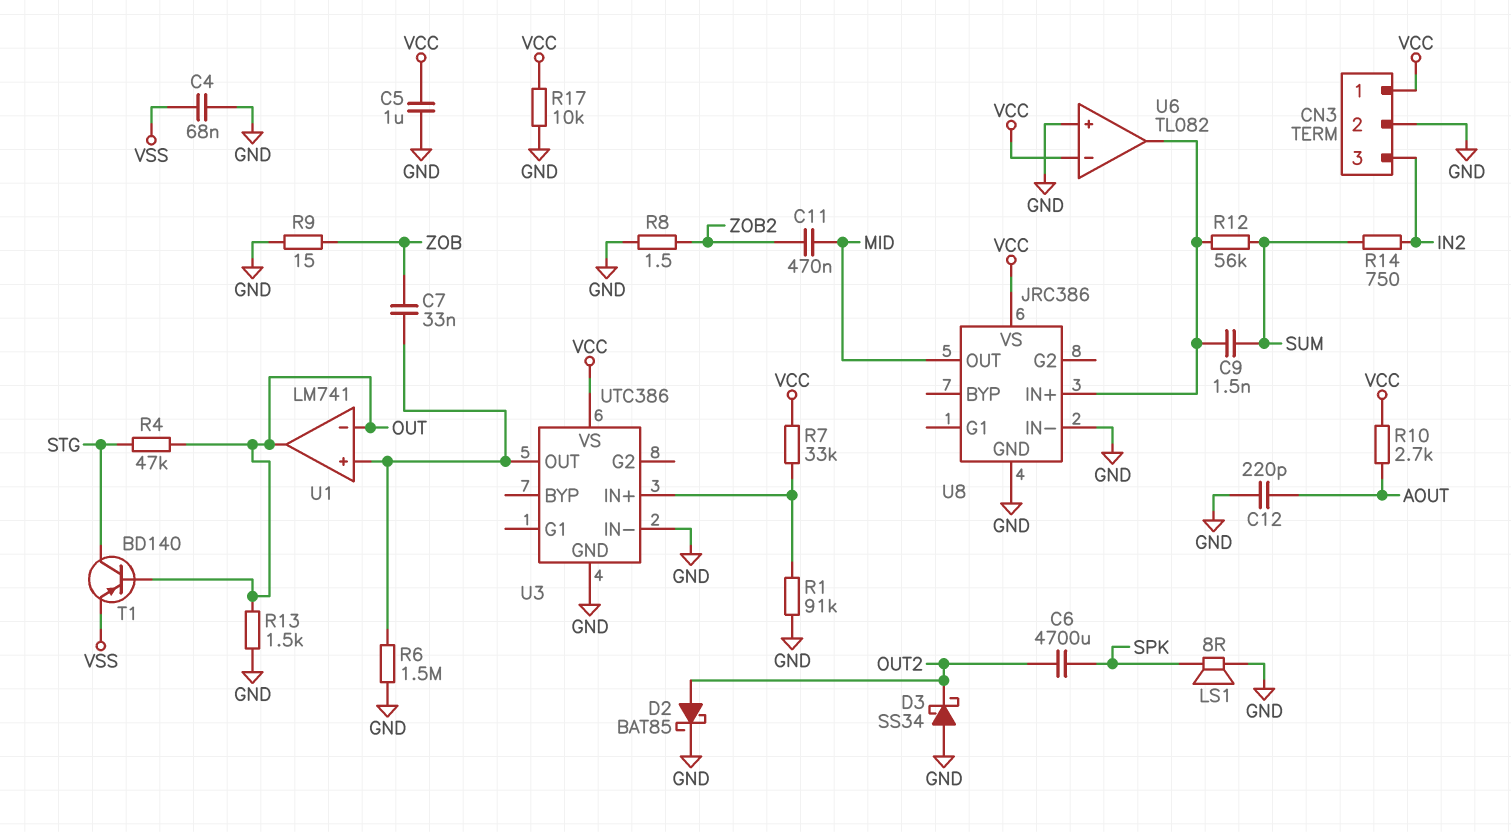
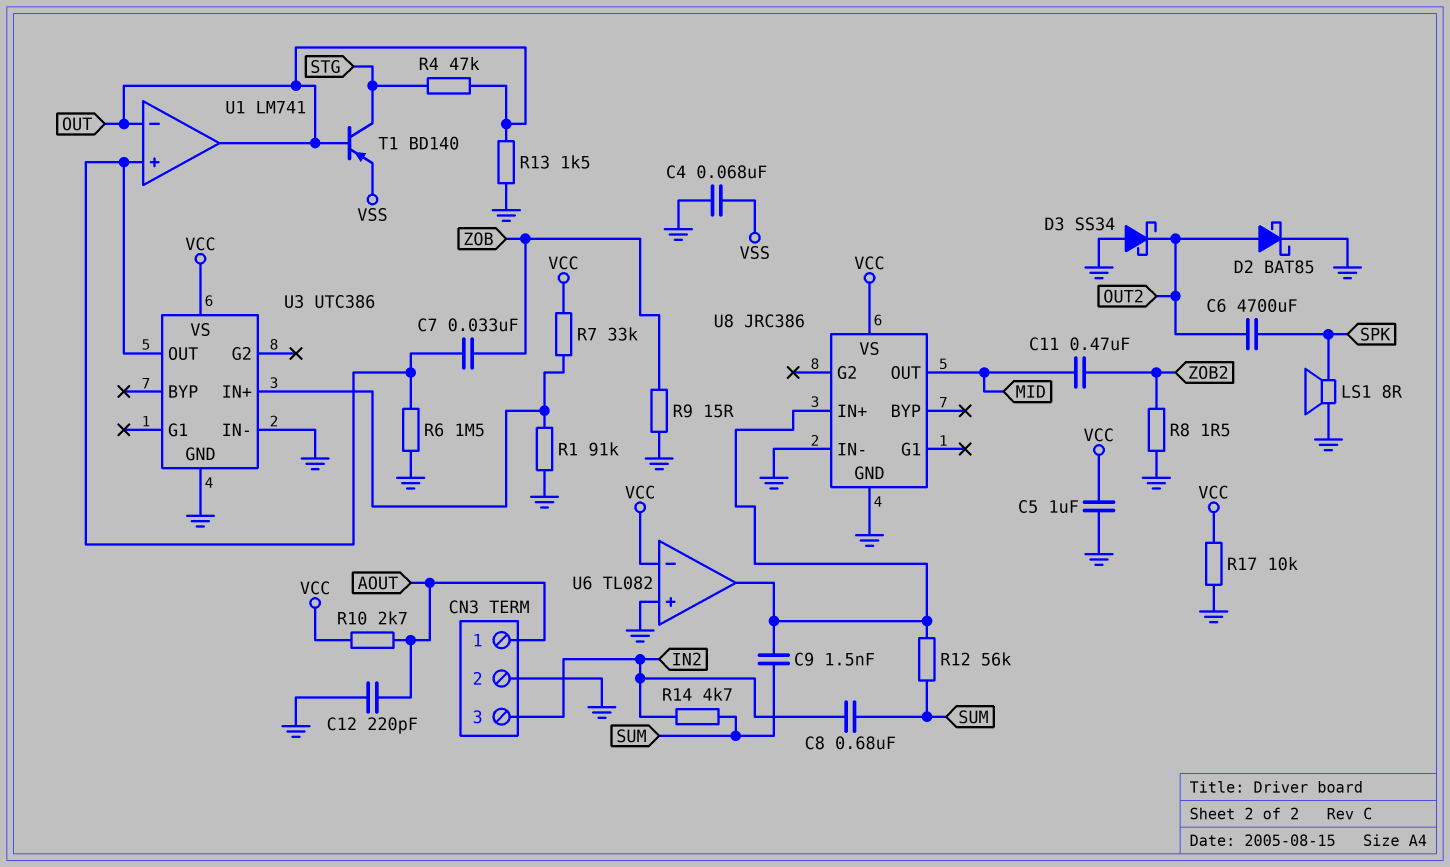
C8: none -> 680nF (IN2, SUM)
CN3 pin 1: VCC -> AOUT
R14: 750 (IN2, SUM) -> 4.7k (IN2, SUM)

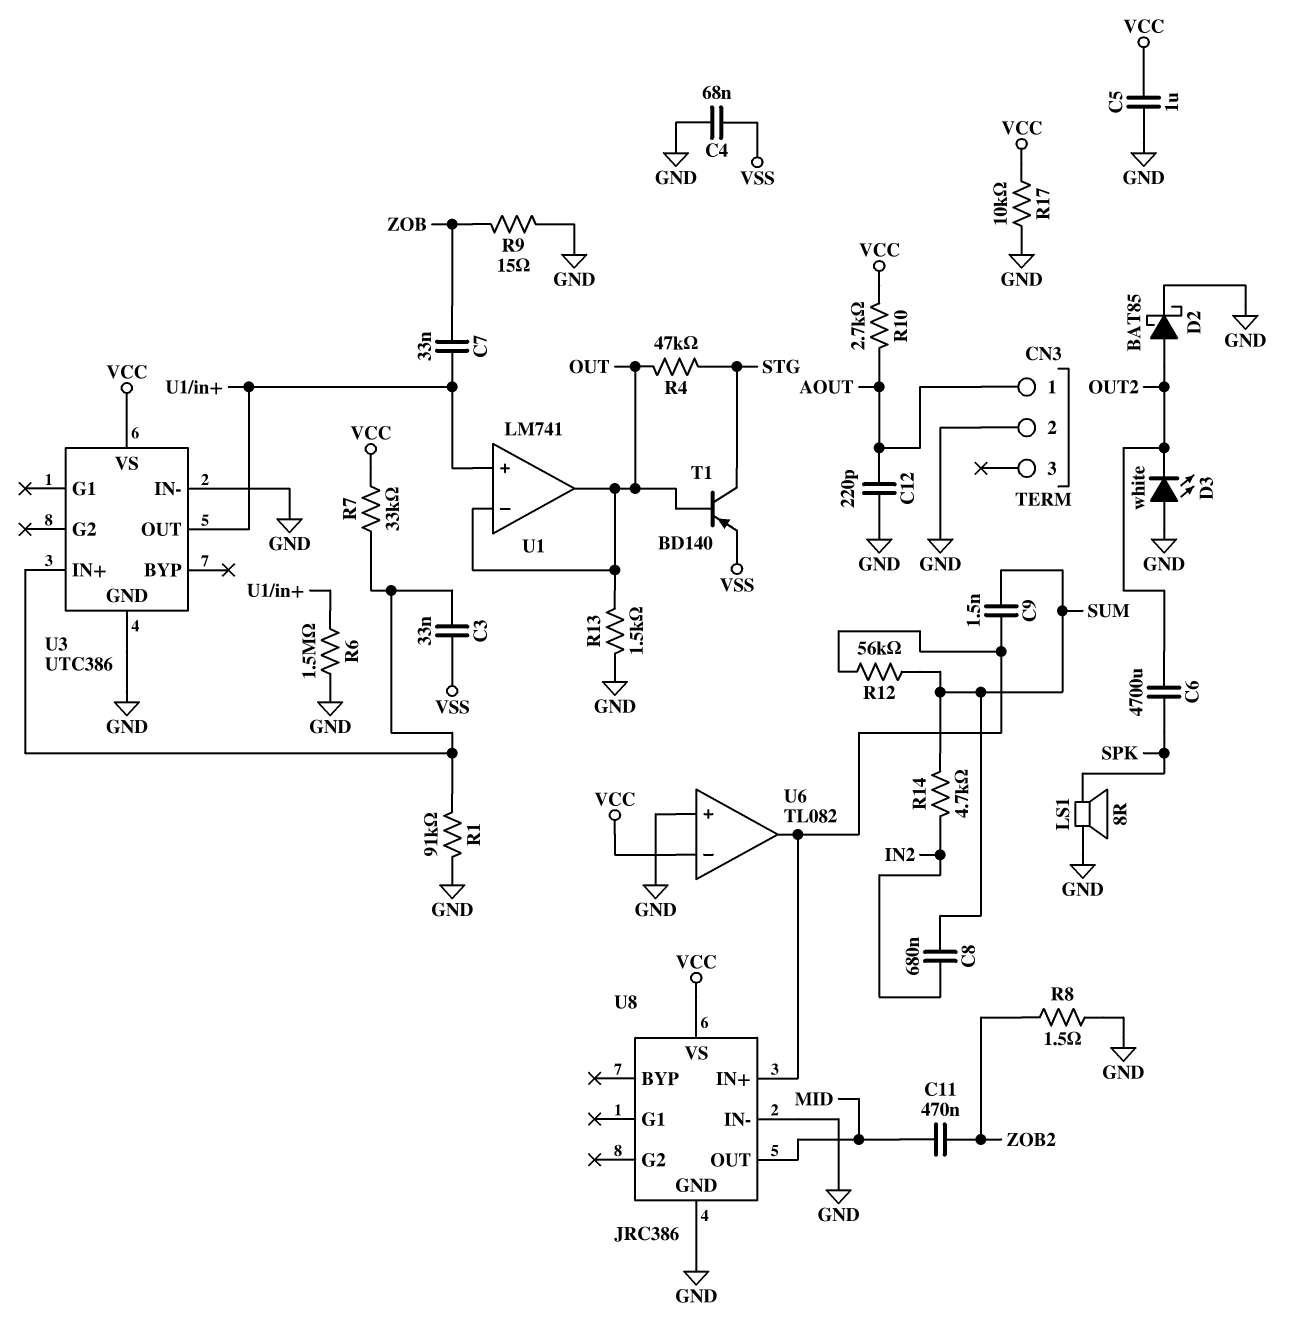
C3: none -> 33nF (U3/IN+, VSS)
CN3 pin 3: IN2 -> none
D3: schottky SS34 (A GND, K OUT2) -> LED white (A GND, K OUT2)

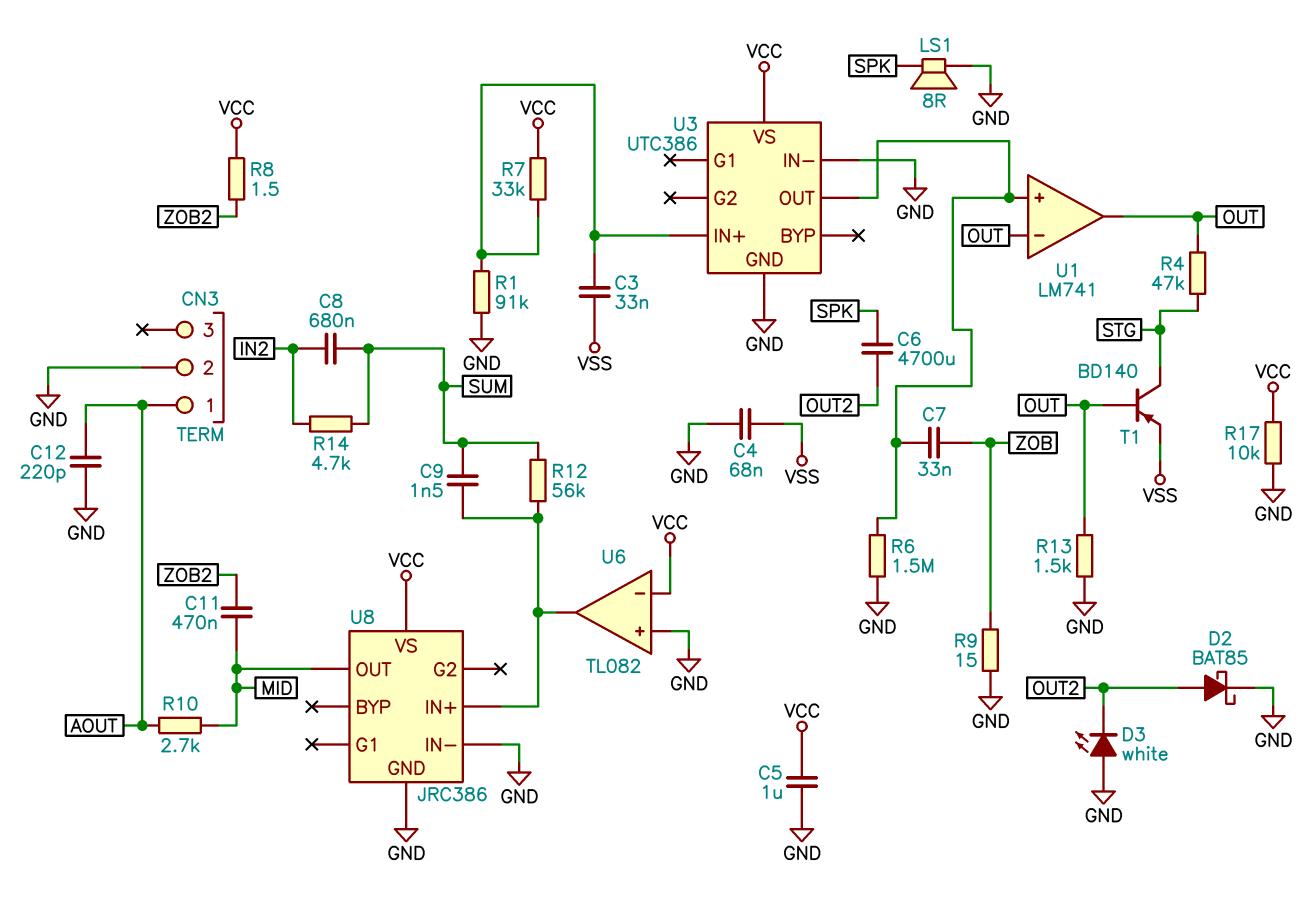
R8: 1.5 (GND, ZOB2) -> 1.5 (VCC, ZOB2)
R10: 2.7k (AOUT, VCC) -> 2.7k (AOUT, MID)

